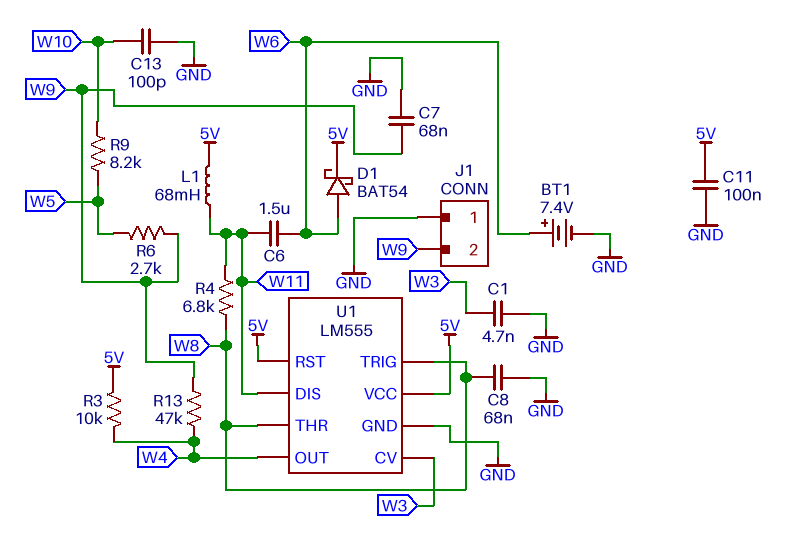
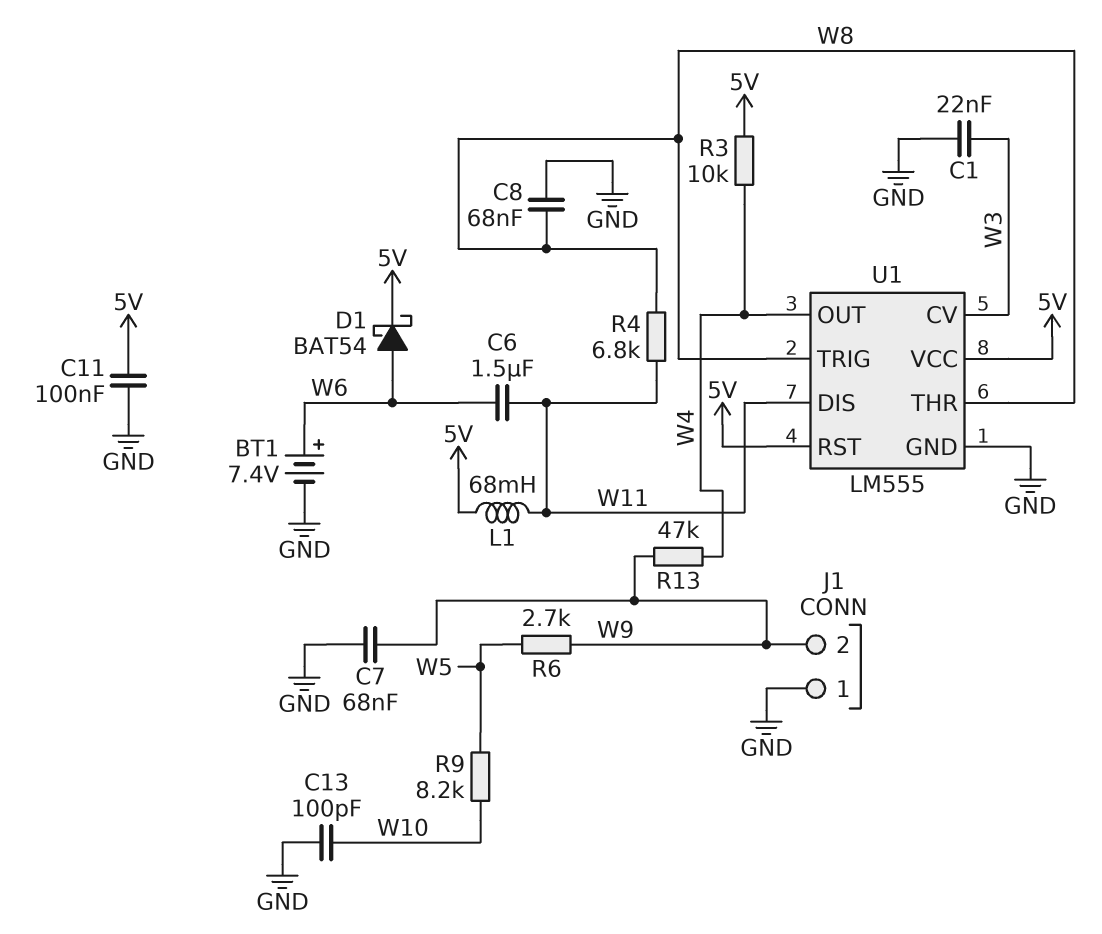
C1: 4.7nF (GND, W3) -> 22nF (GND, W3)

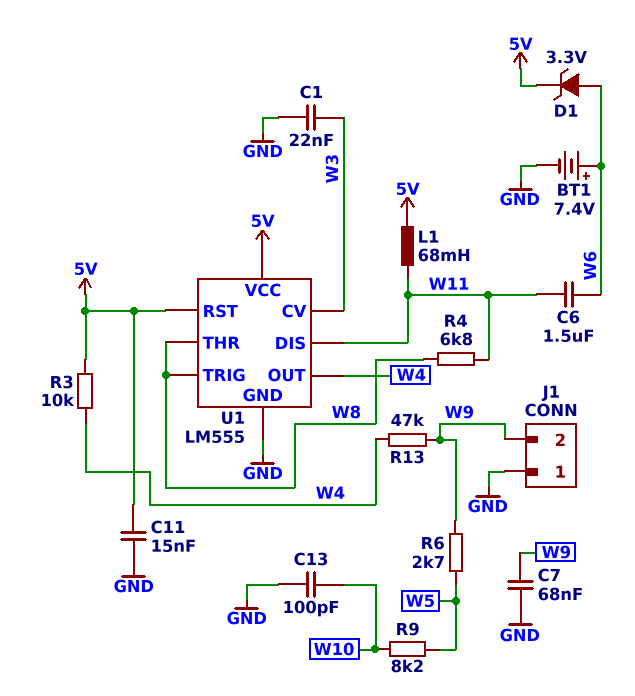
C8: 68nF (GND, W8) -> none
C11: 100nF (5V, GND) -> 15nF (5V, GND)
D1: schottky BAT54 (A W6, K 5V) -> zener 3.3V (A W6, K 5V)

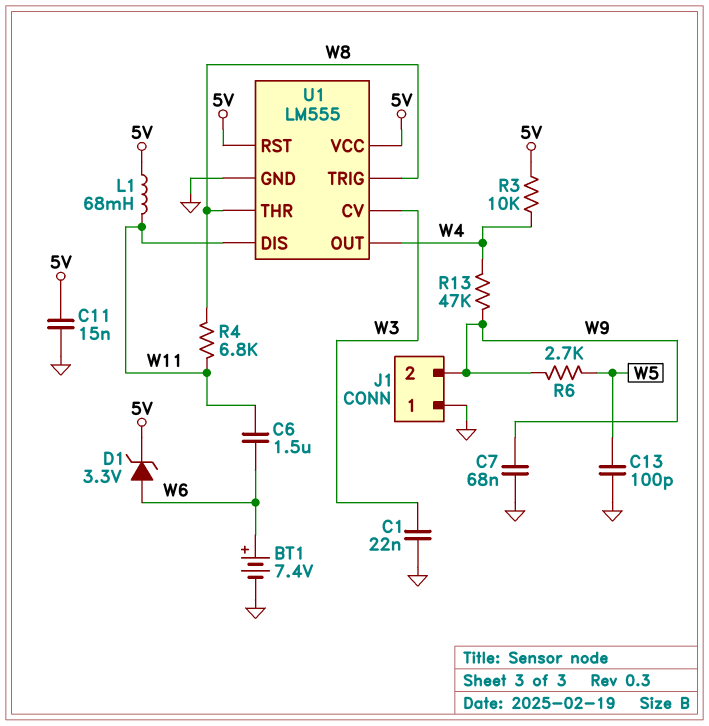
C13: 100pF (GND, W10) -> 100pF (GND, W5)
R9: 8.2k (W5, W10) -> none

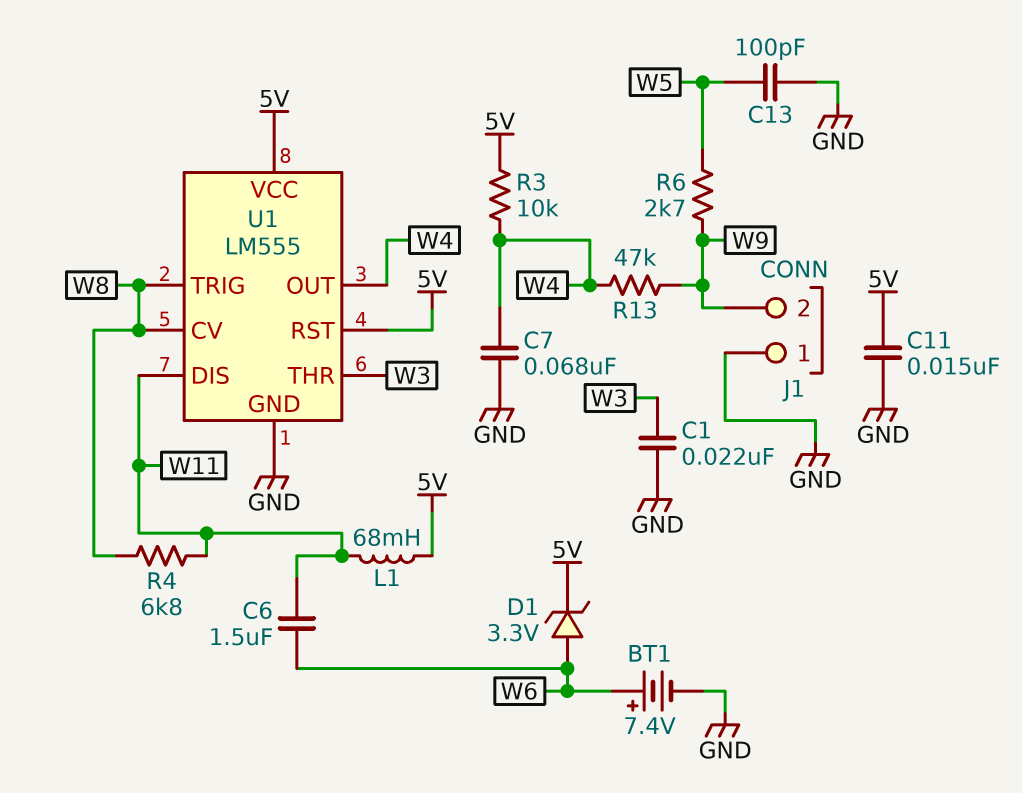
C7: 68nF (GND, W9) -> 68nF (GND, W4)
U1 pin CV: W3 -> W8
U1 pin THR: W8 -> W3

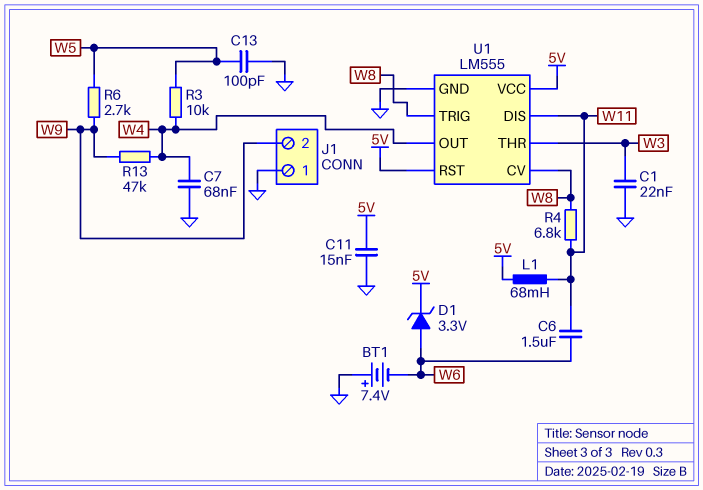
BT1: 7.4V (plus W6, minus GND) -> 7.4V (plus GND, minus W6)
R3: 10k (5V, W4) -> 10k (W4, W5)

